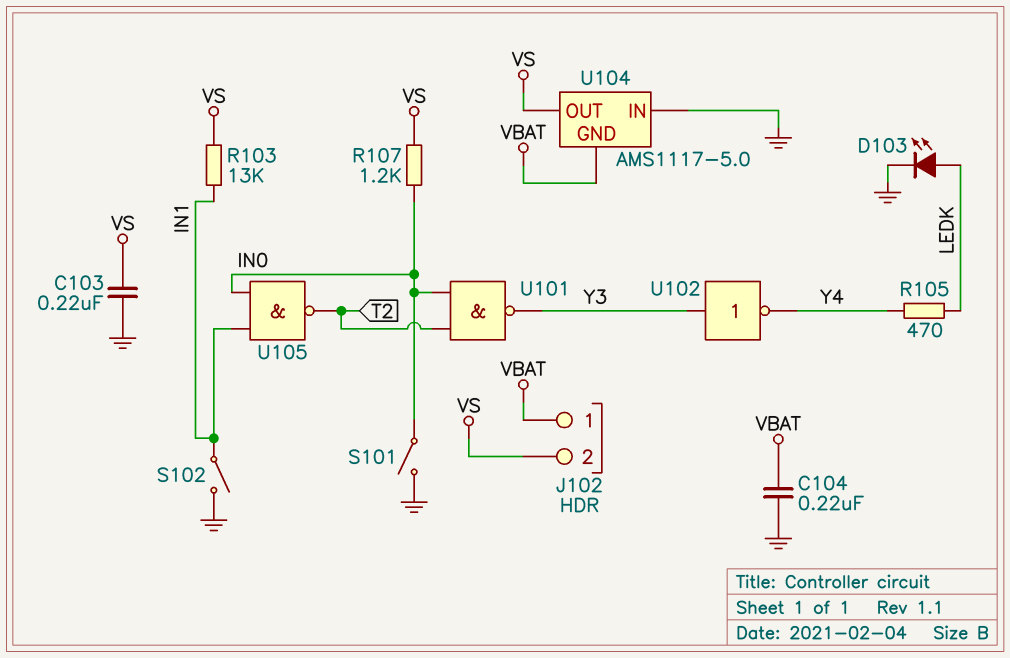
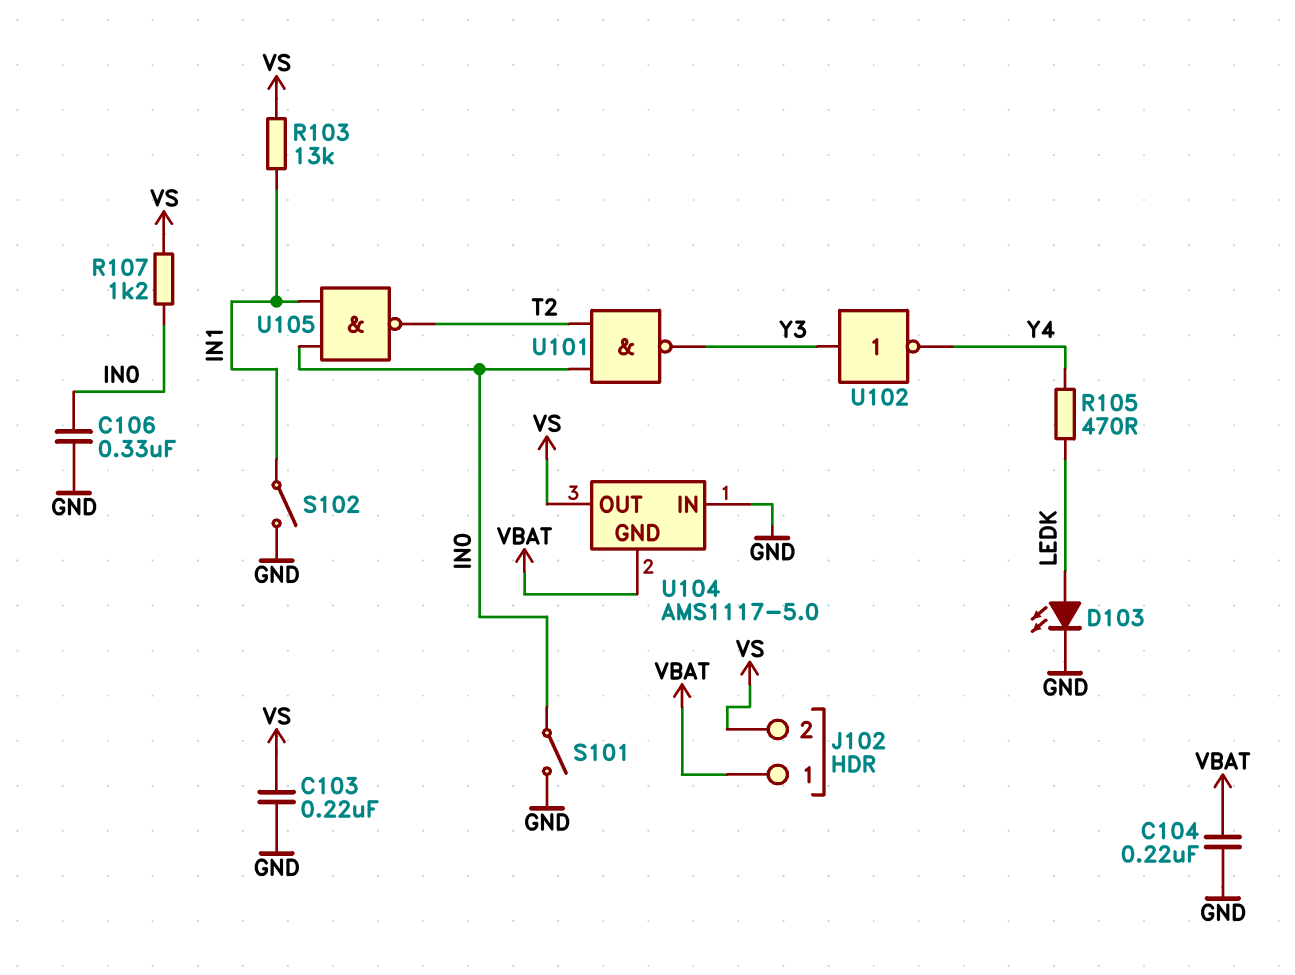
C106: none -> 330nF (GND, IN0)

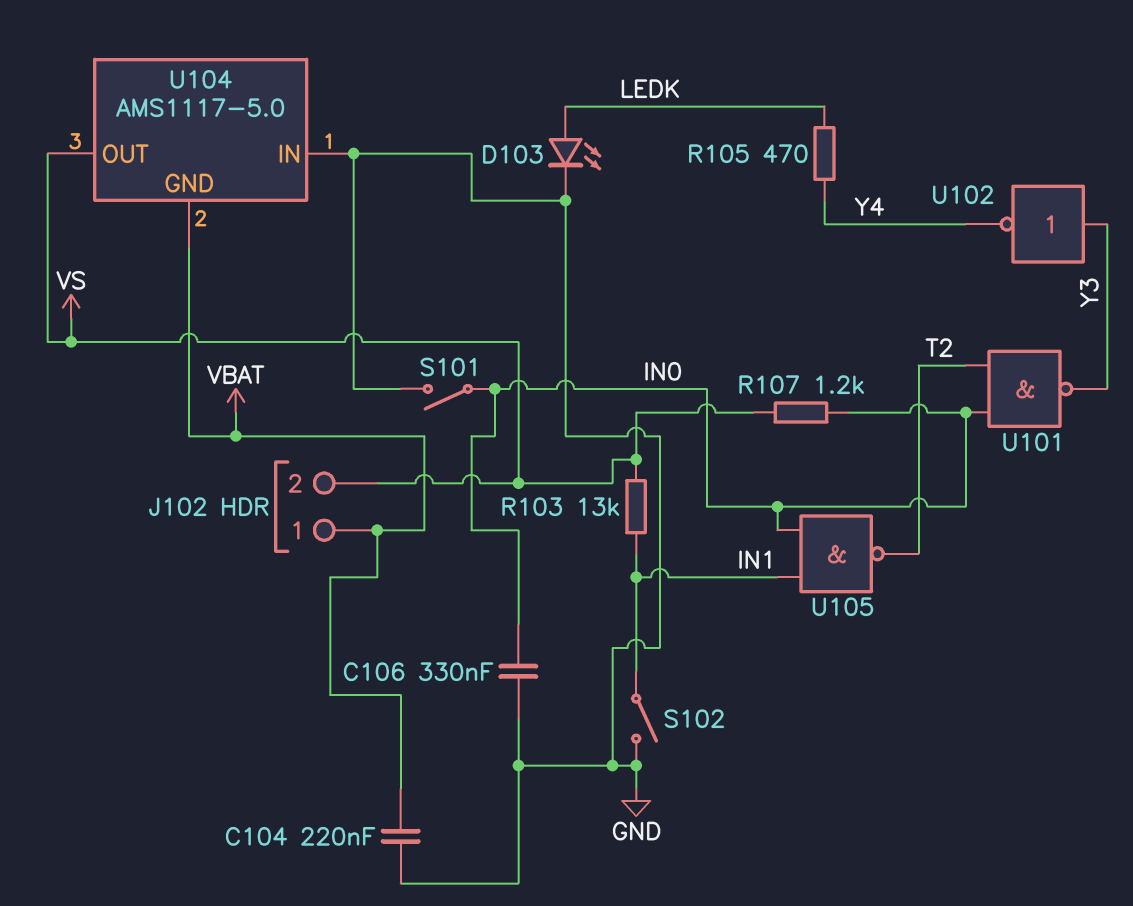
C103: 220nF (GND, VS) -> none

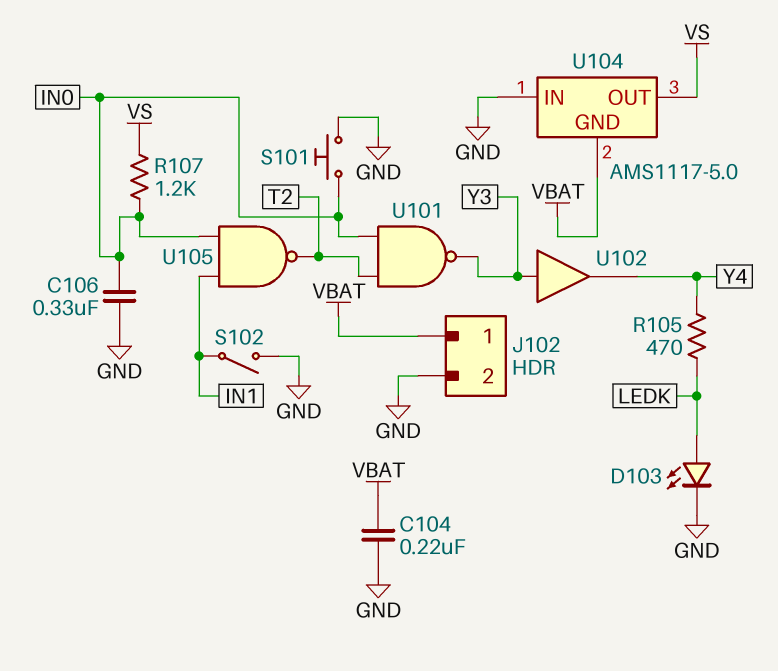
J102 pin 2: VS -> GND
R103: 13k (IN1, VS) -> none
S101: switch (GND, IN0) -> button (GND, IN0)
U102: NOT (in Y3, out Y4) -> buffer (in Y3, out Y4)

